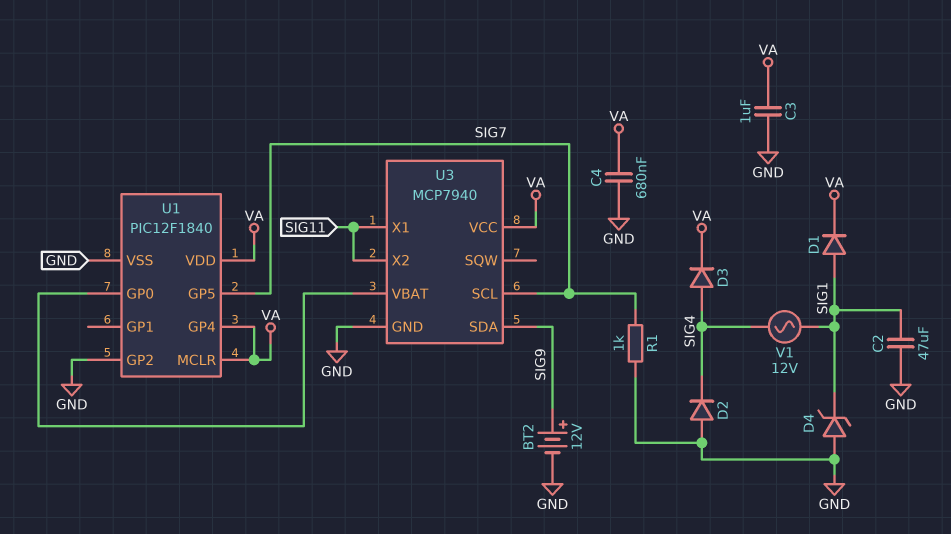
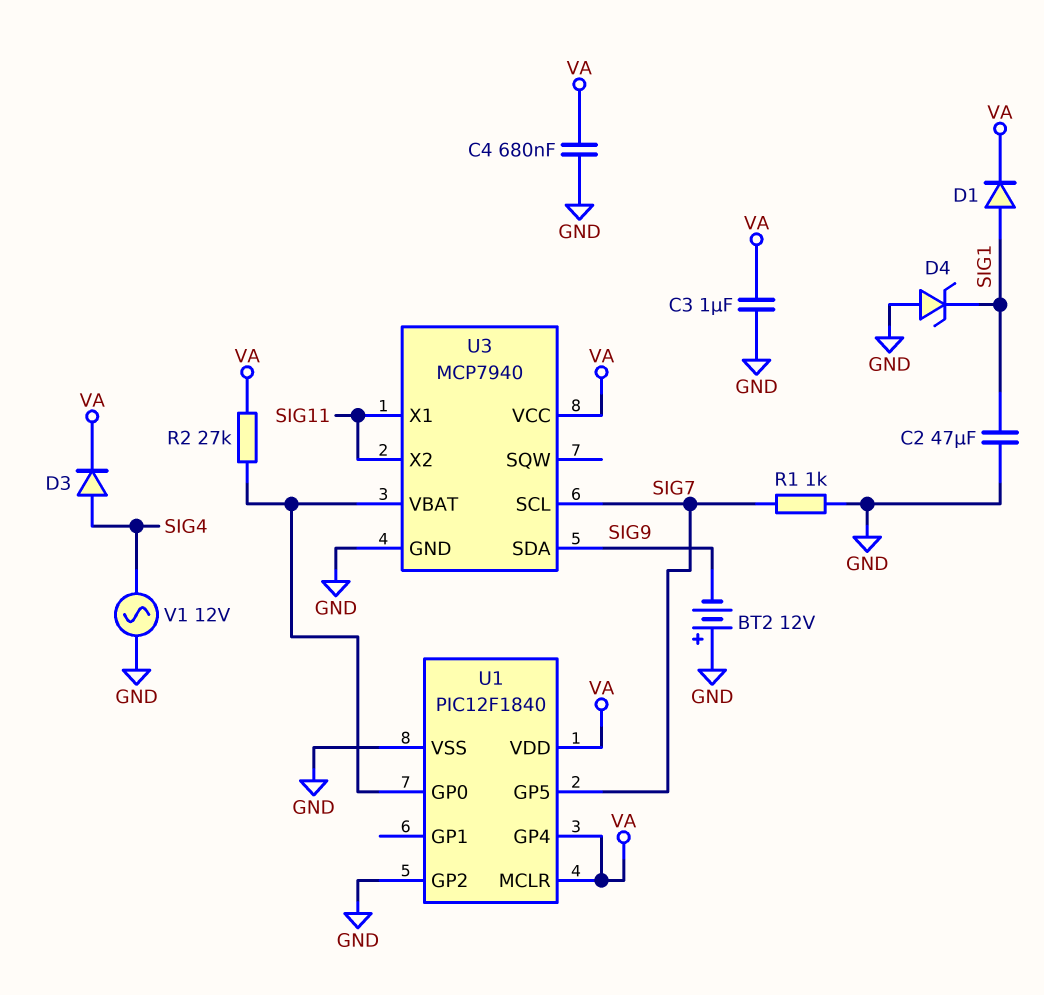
BT2: 12V (plus SIG9, minus GND) -> 12V (plus GND, minus SIG9)
D2: diode (A GND, K SIG4) -> none
R2: none -> 27k (U1/GP0, VA)
V1: AC 12V (SIG1, SIG4) -> AC 12V (GND, SIG4)

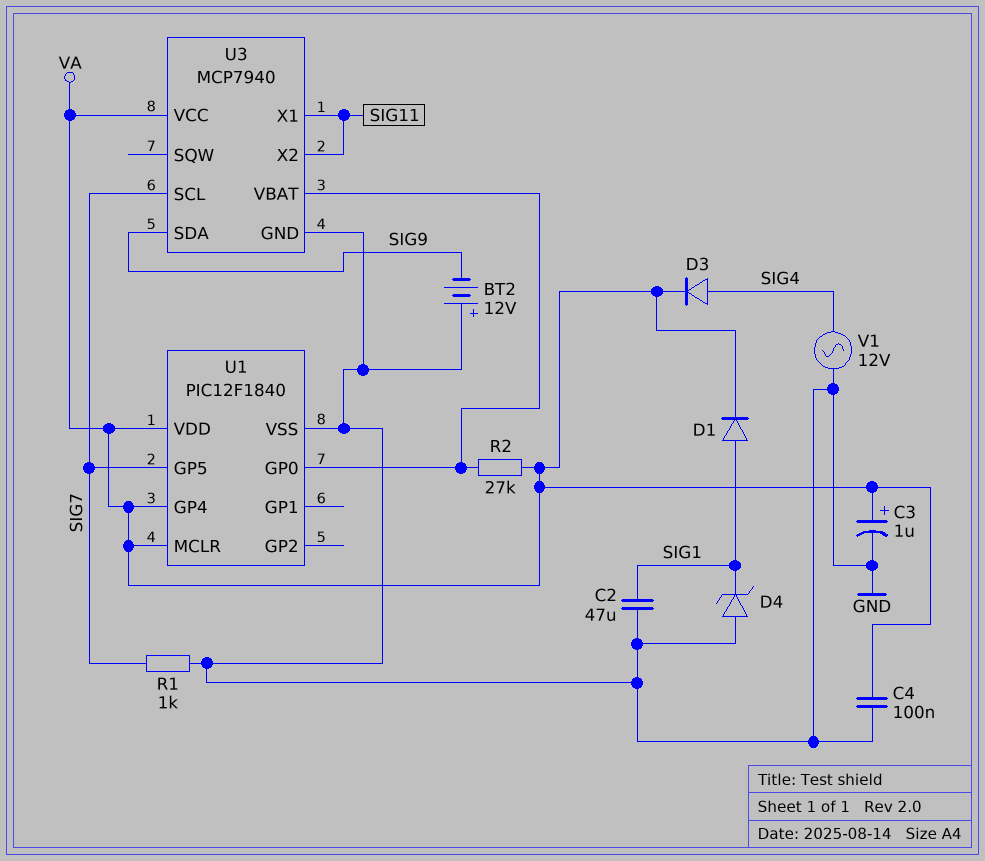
C3: 1uF (GND, VA) -> 1uF (plus VA, minus GND)
C4: 680nF (GND, VA) -> 100nF (GND, VA)
U1 pin GP2: GND -> none

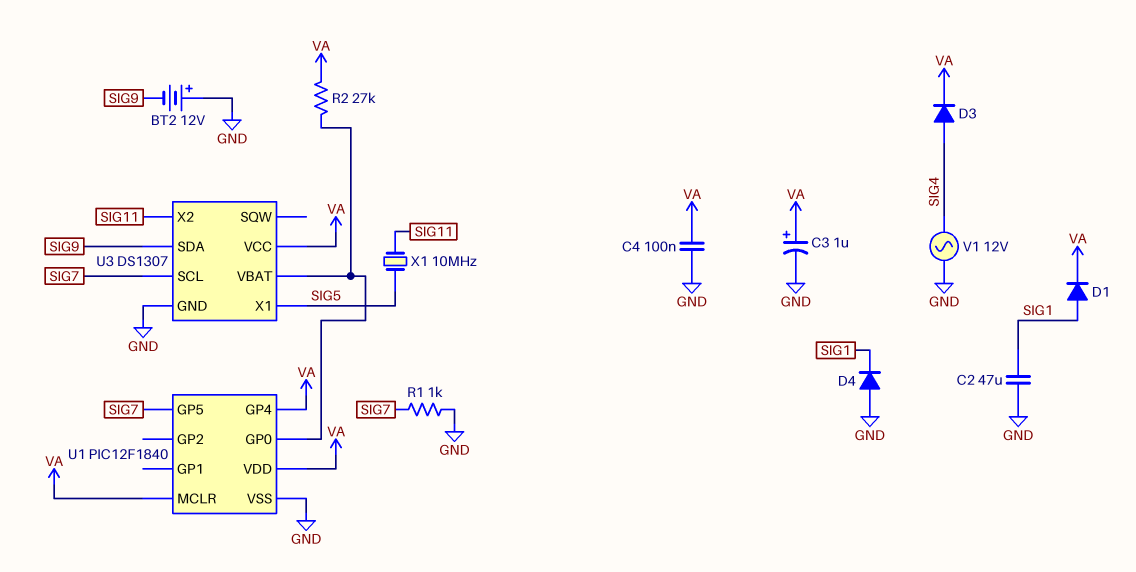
D4: zener (A GND, K SIG1) -> diode (A GND, K SIG1)
U3: MCP7940 -> DS1307
U3 pin X1: SIG11 -> SIG5
X1: none -> 10MHz (SIG5, SIG11)

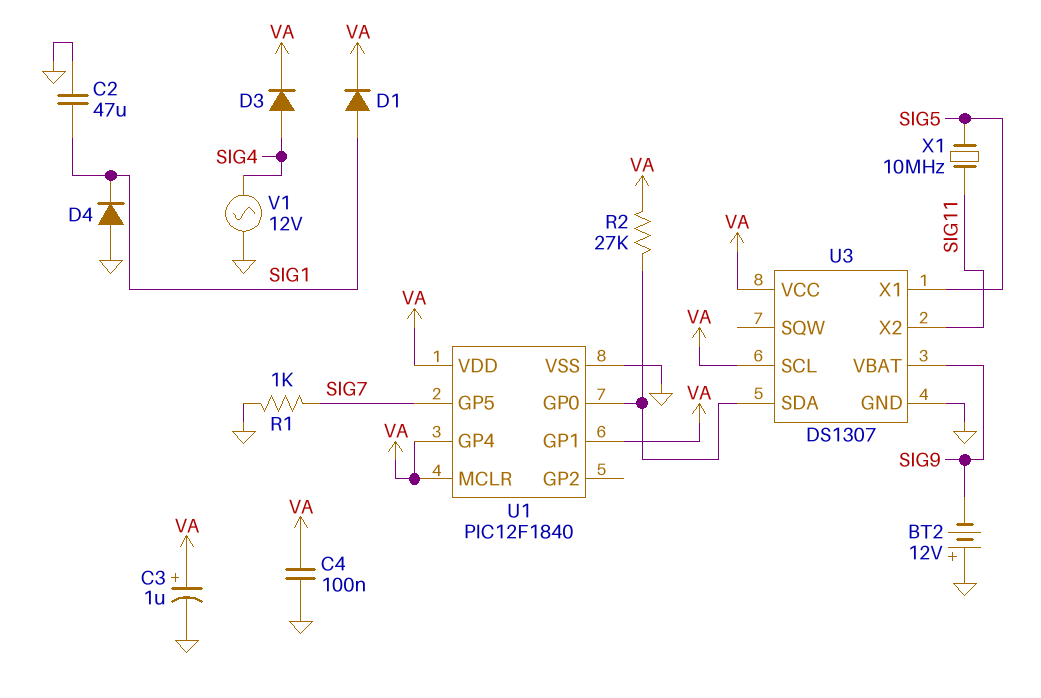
U1 pin GP1: none -> VA
U3 pin SCL: SIG7 -> VA
U3 pin SDA: SIG9 -> U1/GP0
U3 pin VBAT: U1/GP0 -> SIG9

